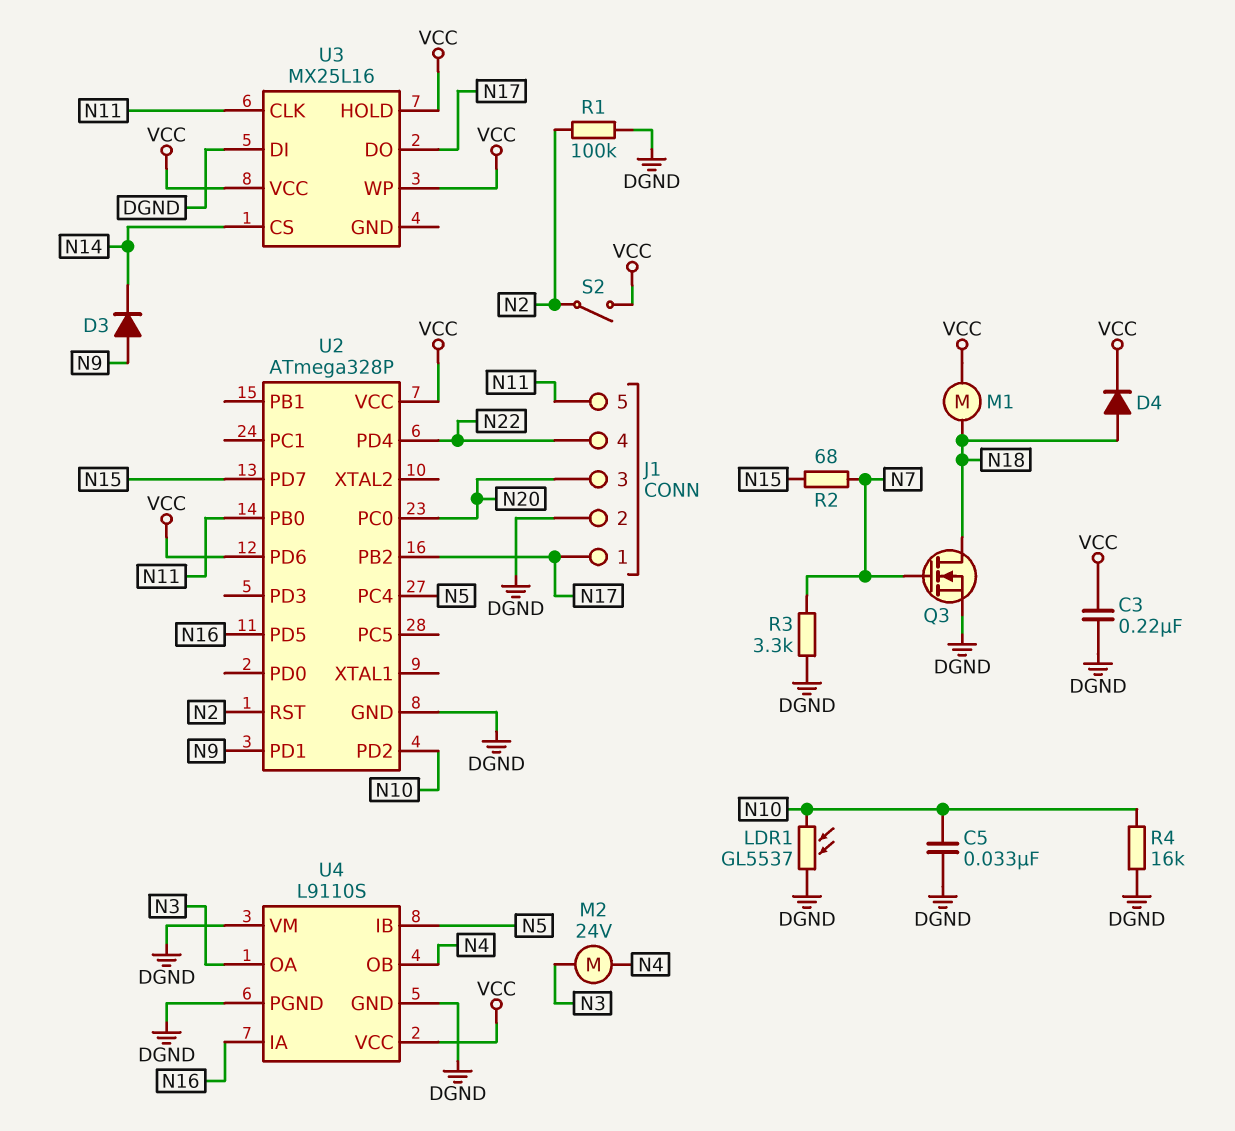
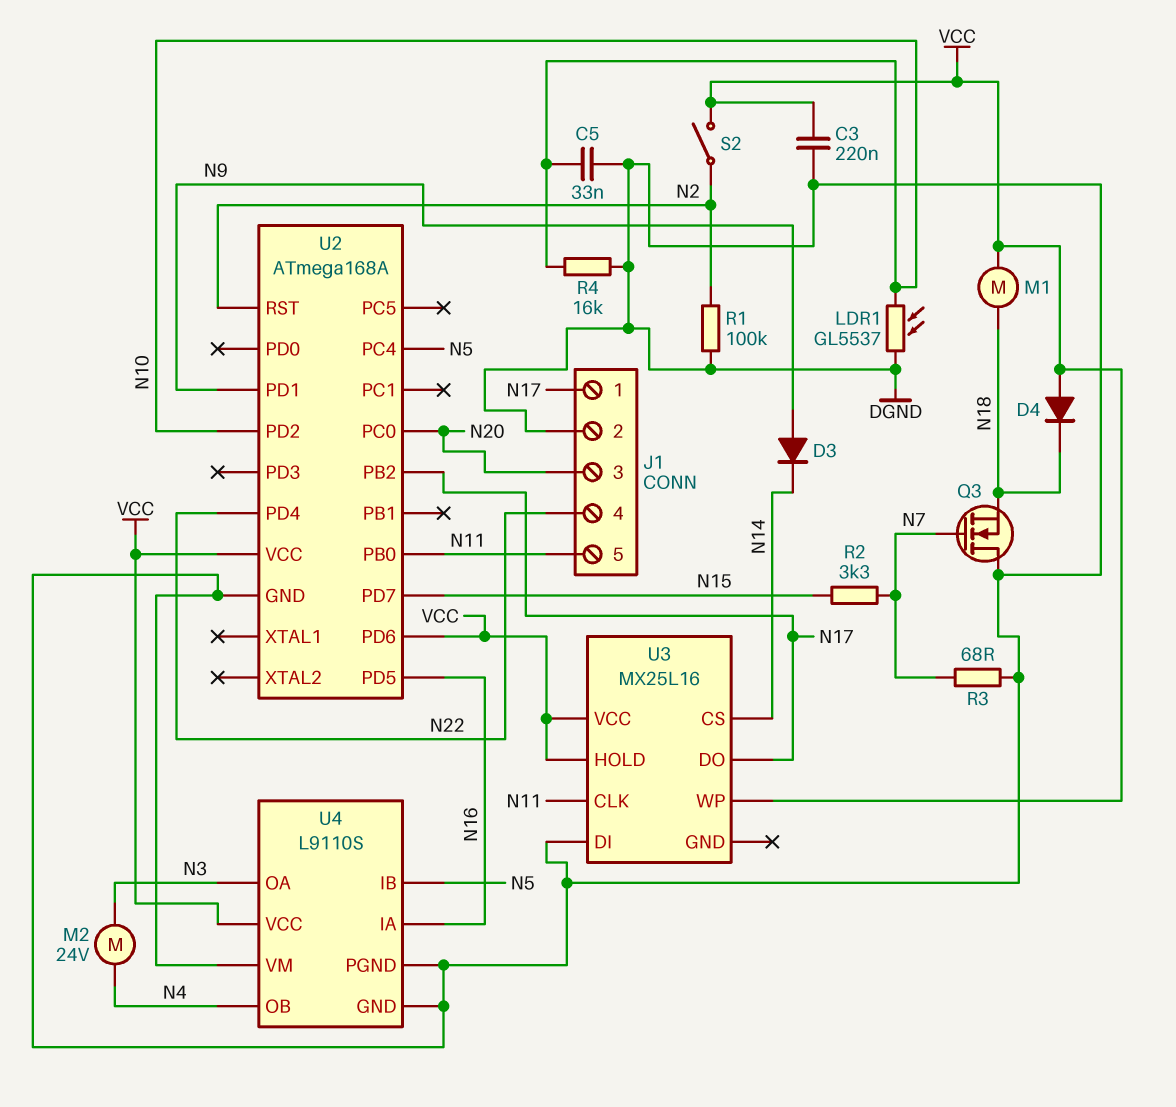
D4: diode (A N18, K VCC) -> diode (A VCC, K N18)
Q3: NMOS (G N7, D N18, S DGND) -> NMOS (G N7, D DGND, S N18)
R2: 68 (N7, N15) -> 3.3k (N7, N15)
R3: 3.3k (DGND, N7) -> 68 (DGND, N7)
U2: ATmega328P -> ATmega168A

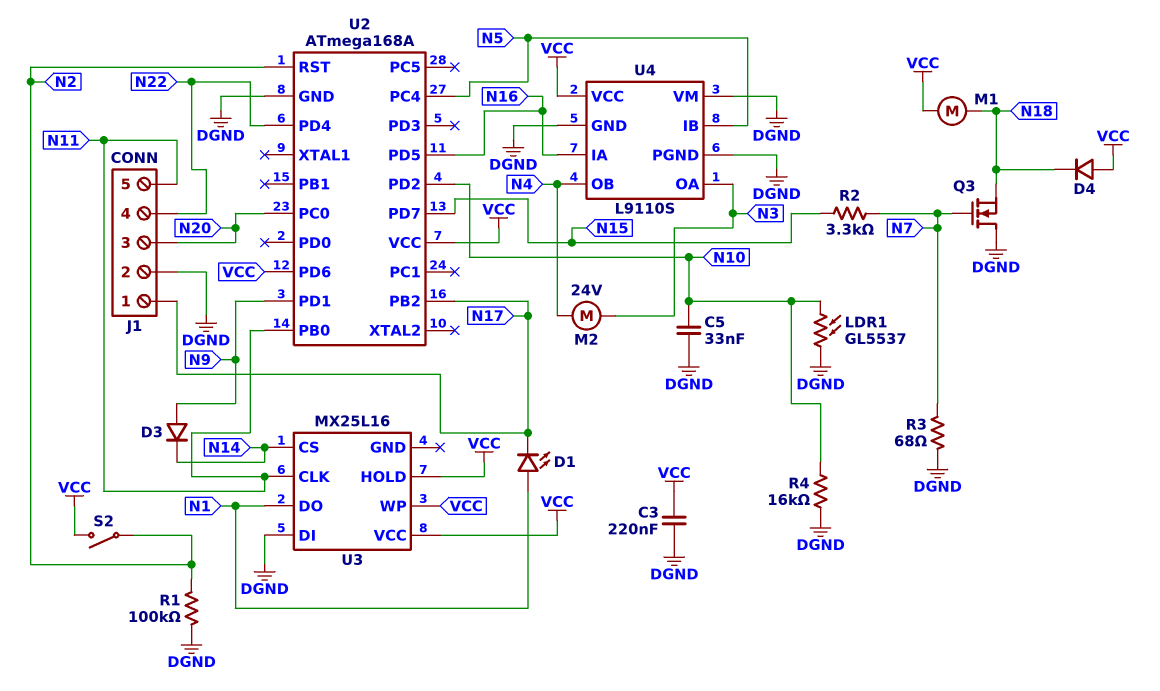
D1: none -> LED (A N1, K N17)
U3 pin DO: N17 -> N1

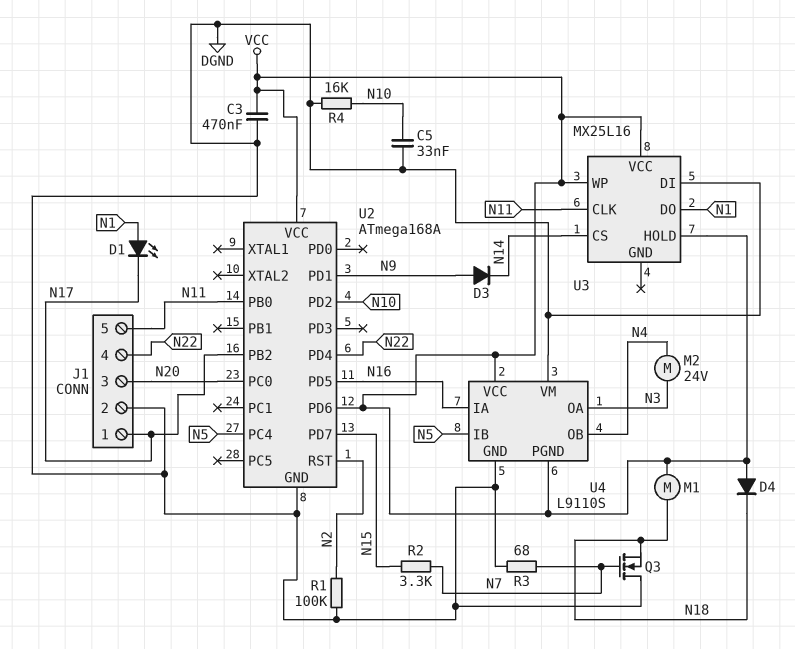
C3: 220nF (DGND, VCC) -> 470nF (DGND, VCC)
LDR1: GL5537 (DGND, N10) -> none
S2: switch (N2, VCC) -> none
U4 pin PGND: DGND -> VCC

